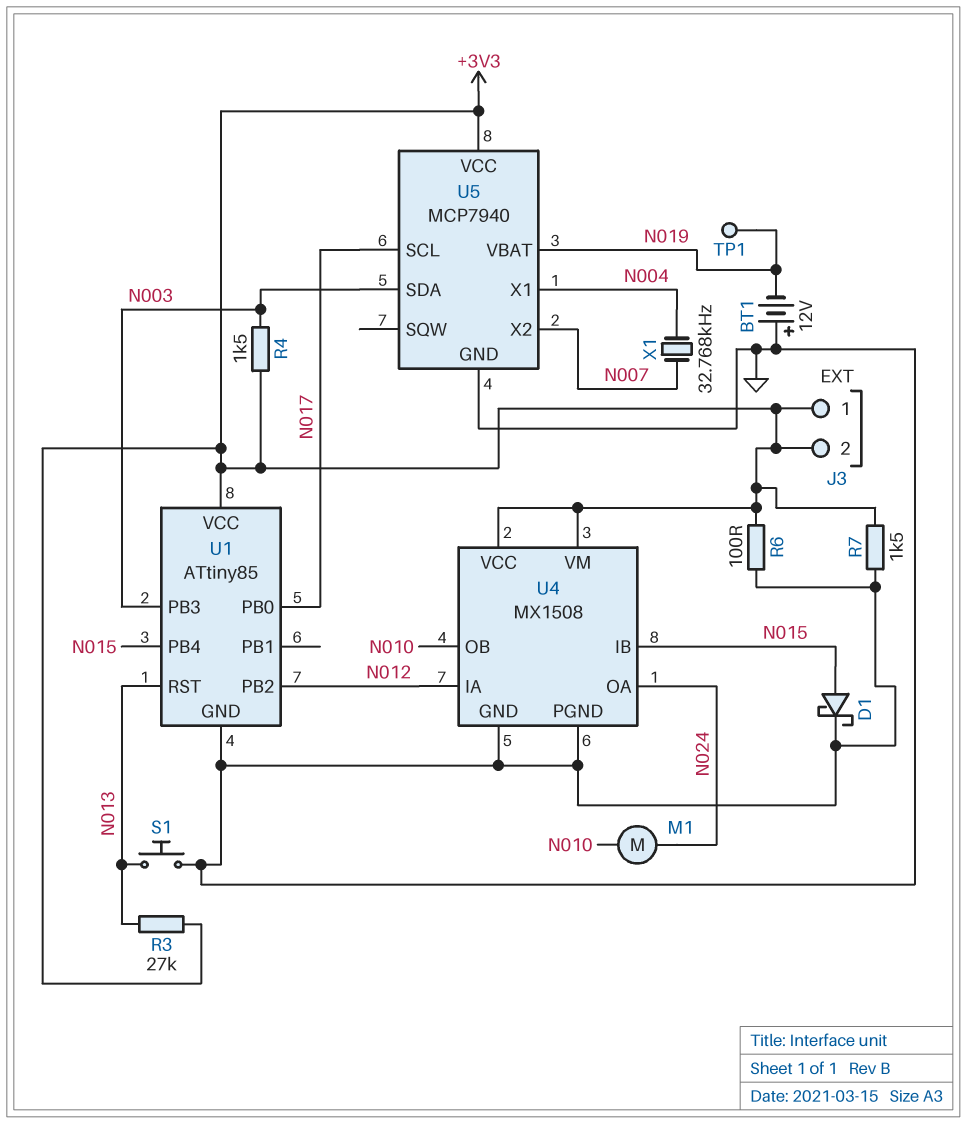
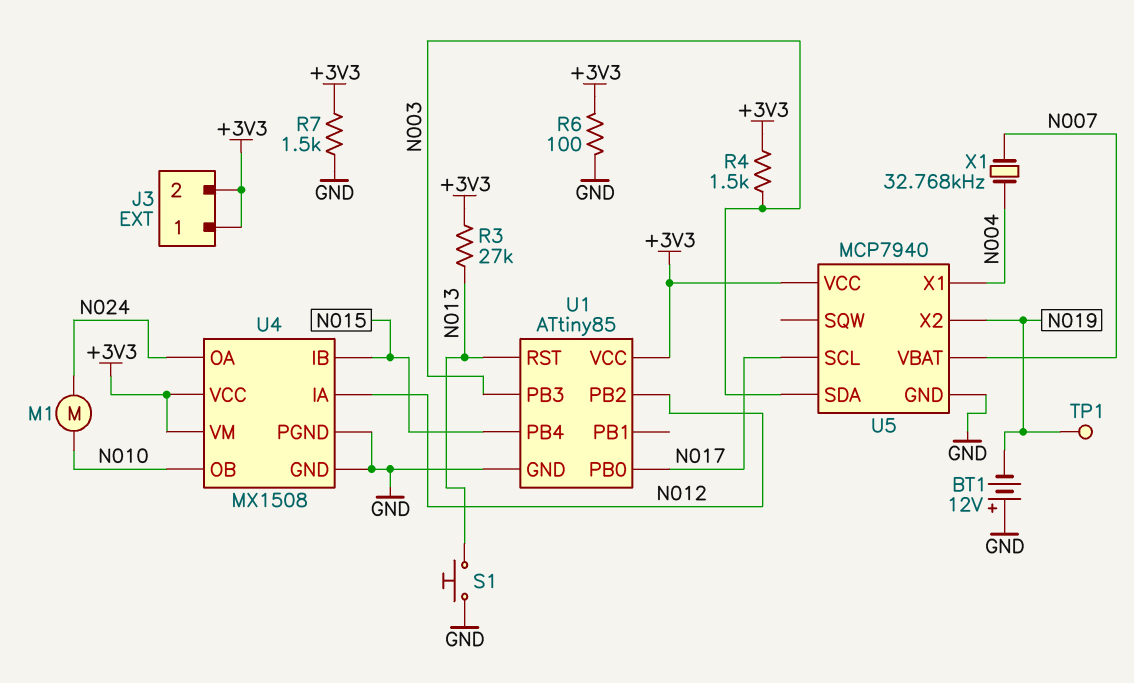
D1: schottky (A N015, K GND) -> none
U5 pin VBAT: N019 -> N007
U5 pin X2: N007 -> N019

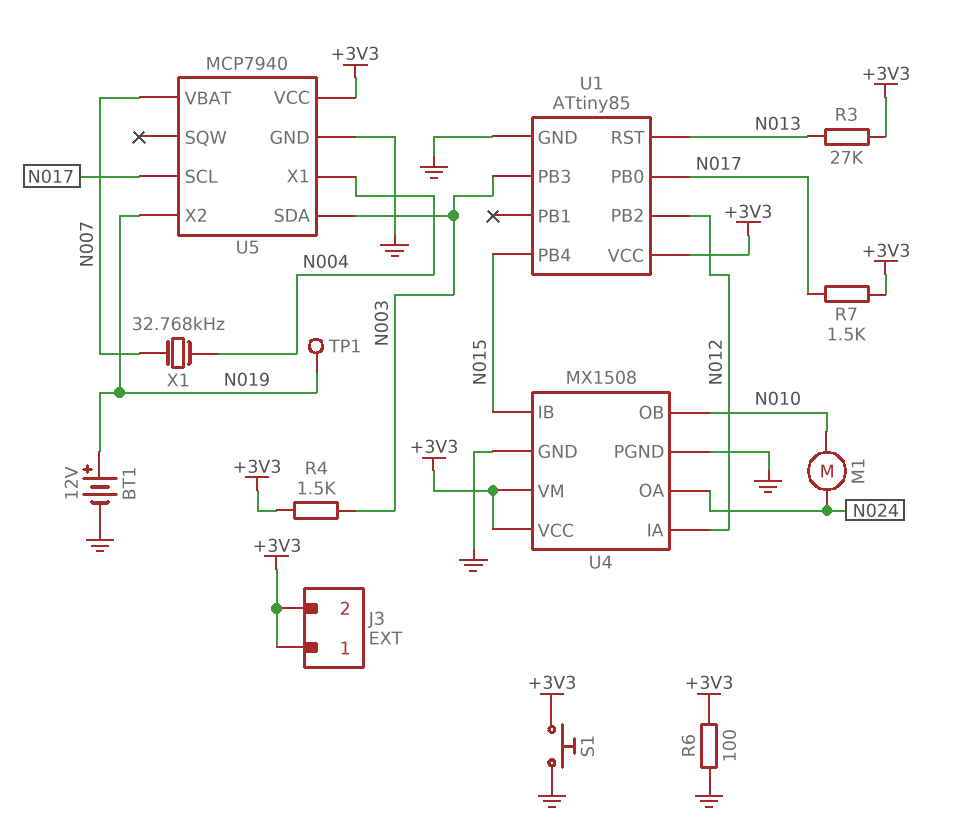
BT1: 12V (plus GND, minus N019) -> 12V (plus N019, minus GND)
R7: 1.5k (+3V3, GND) -> 1.5k (+3V3, N017)
S1: button (GND, N013) -> button (+3V3, GND)

